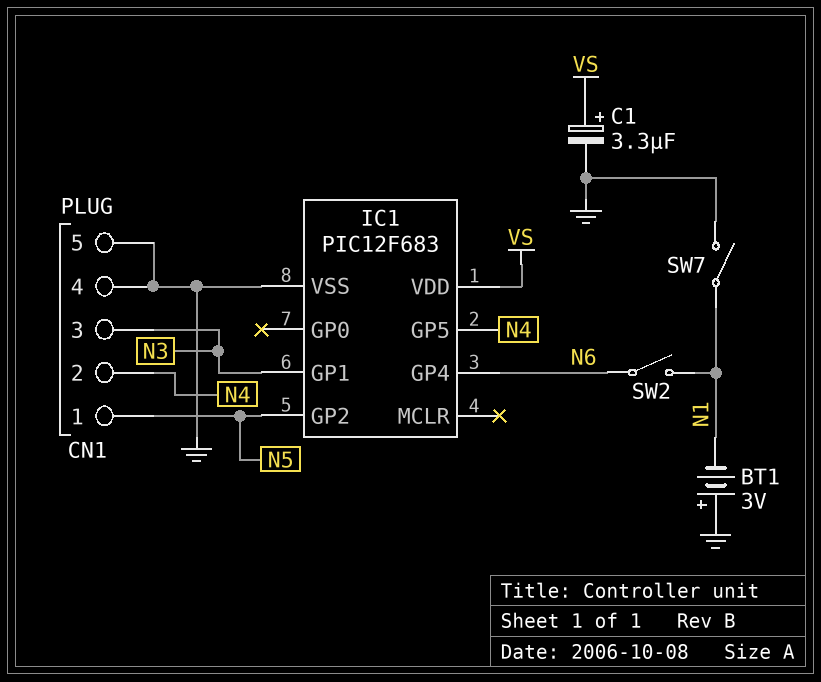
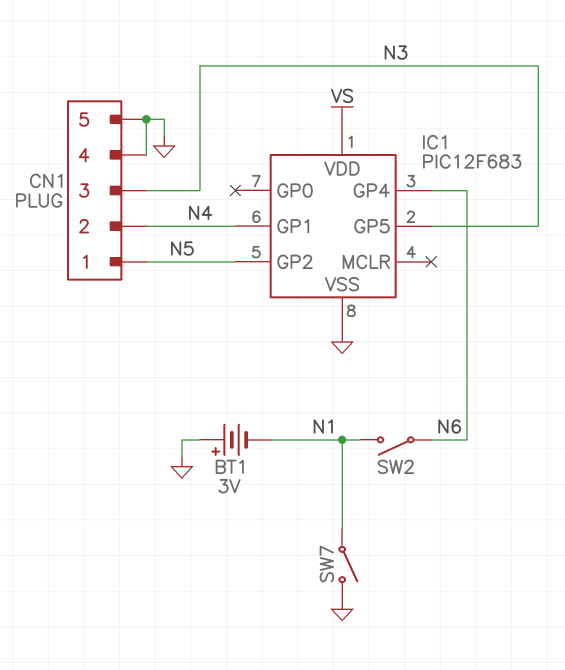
C1: 3.3uF (plus VS, minus GND) -> none
IC1 pin GP1: N3 -> N4
IC1 pin GP5: N4 -> N3

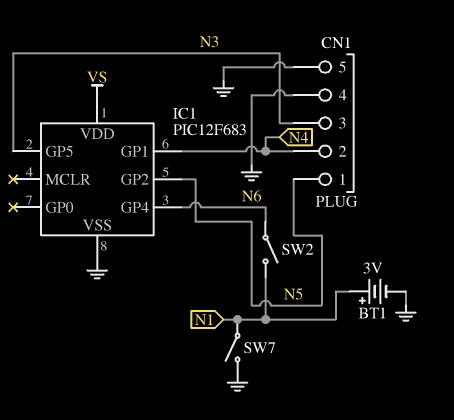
BT1: 3V (plus GND, minus N1) -> 3V (plus N1, minus GND)

